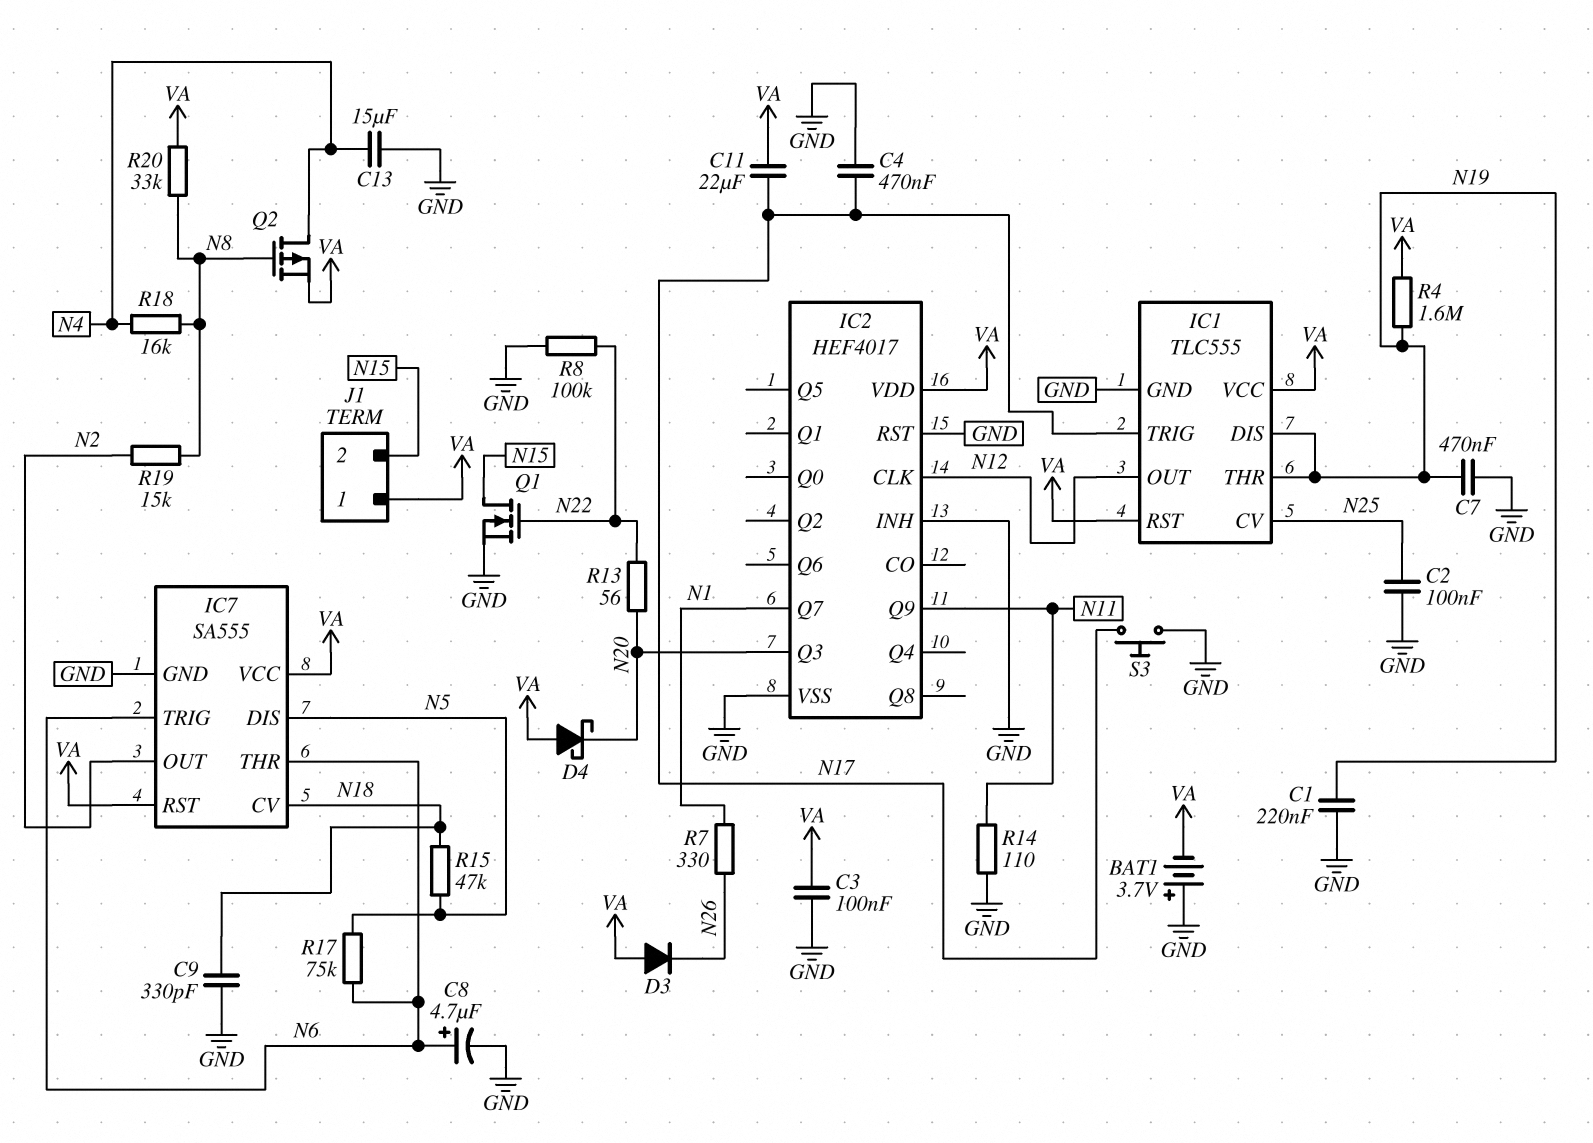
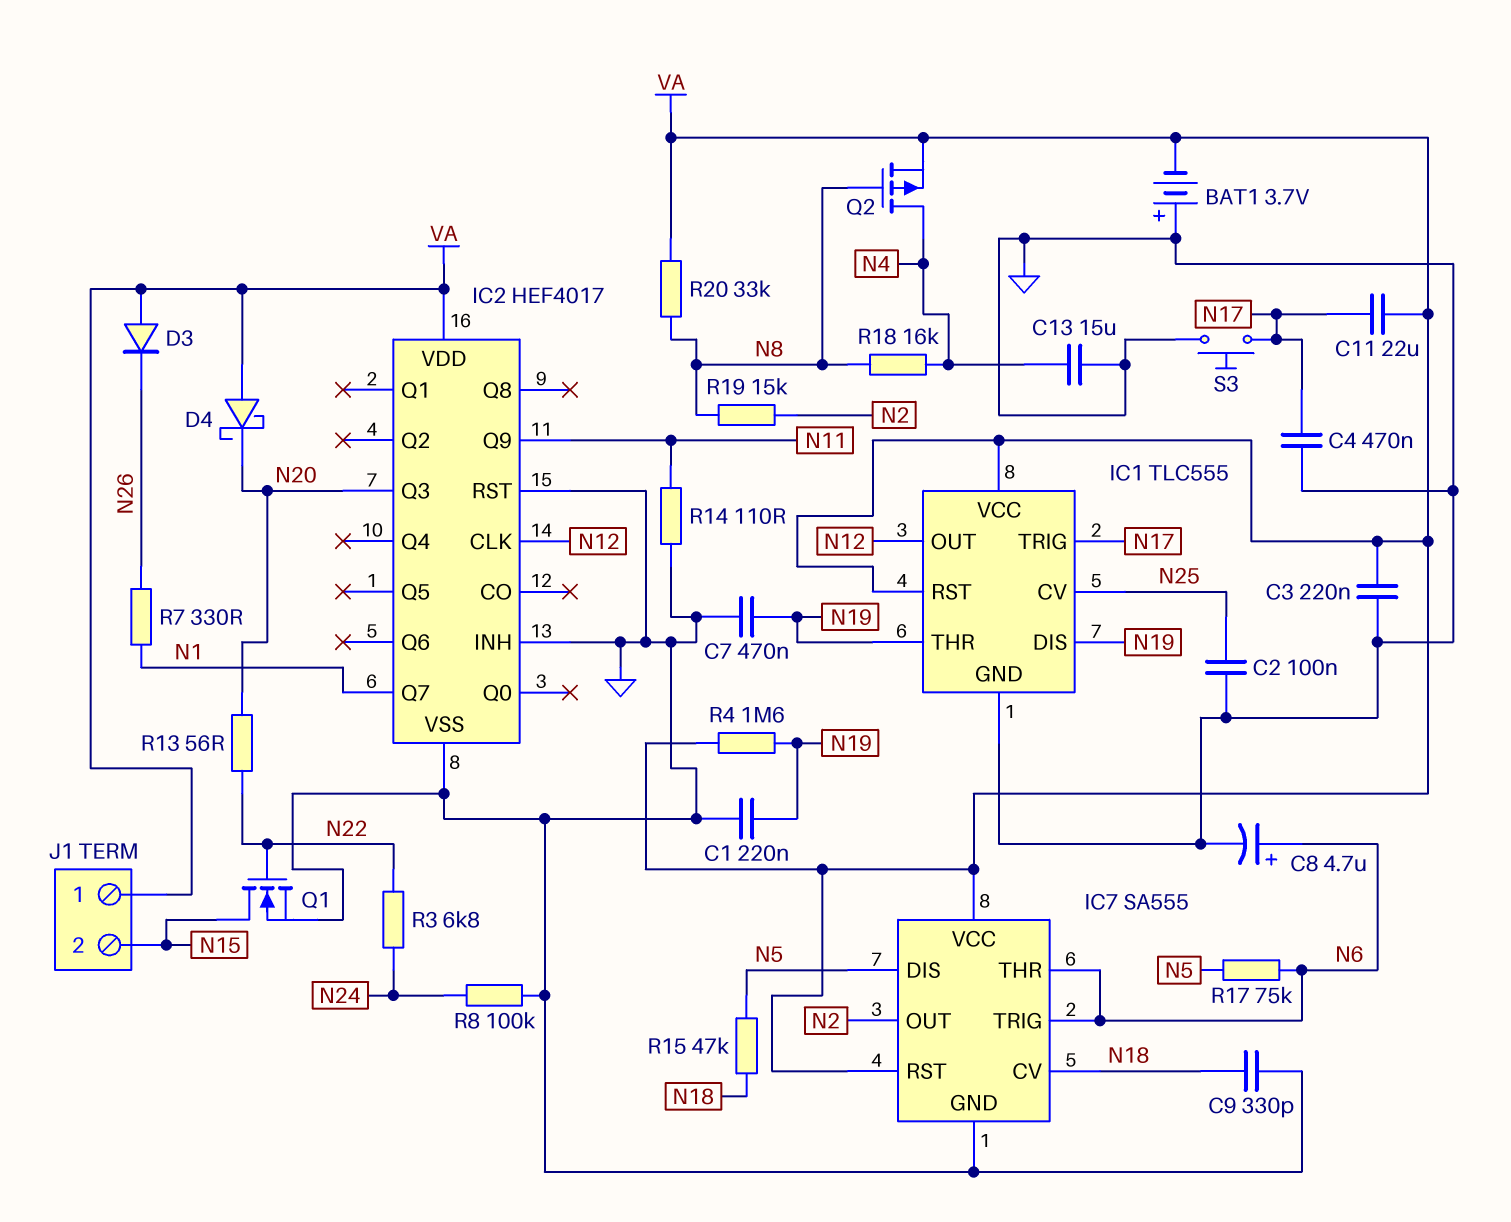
C3: 100nF (GND, VA) -> 220nF (GND, VA)
R3: none -> 6.8k (N22, N24)
R8: 100k (GND, N22) -> 100k (GND, N24)

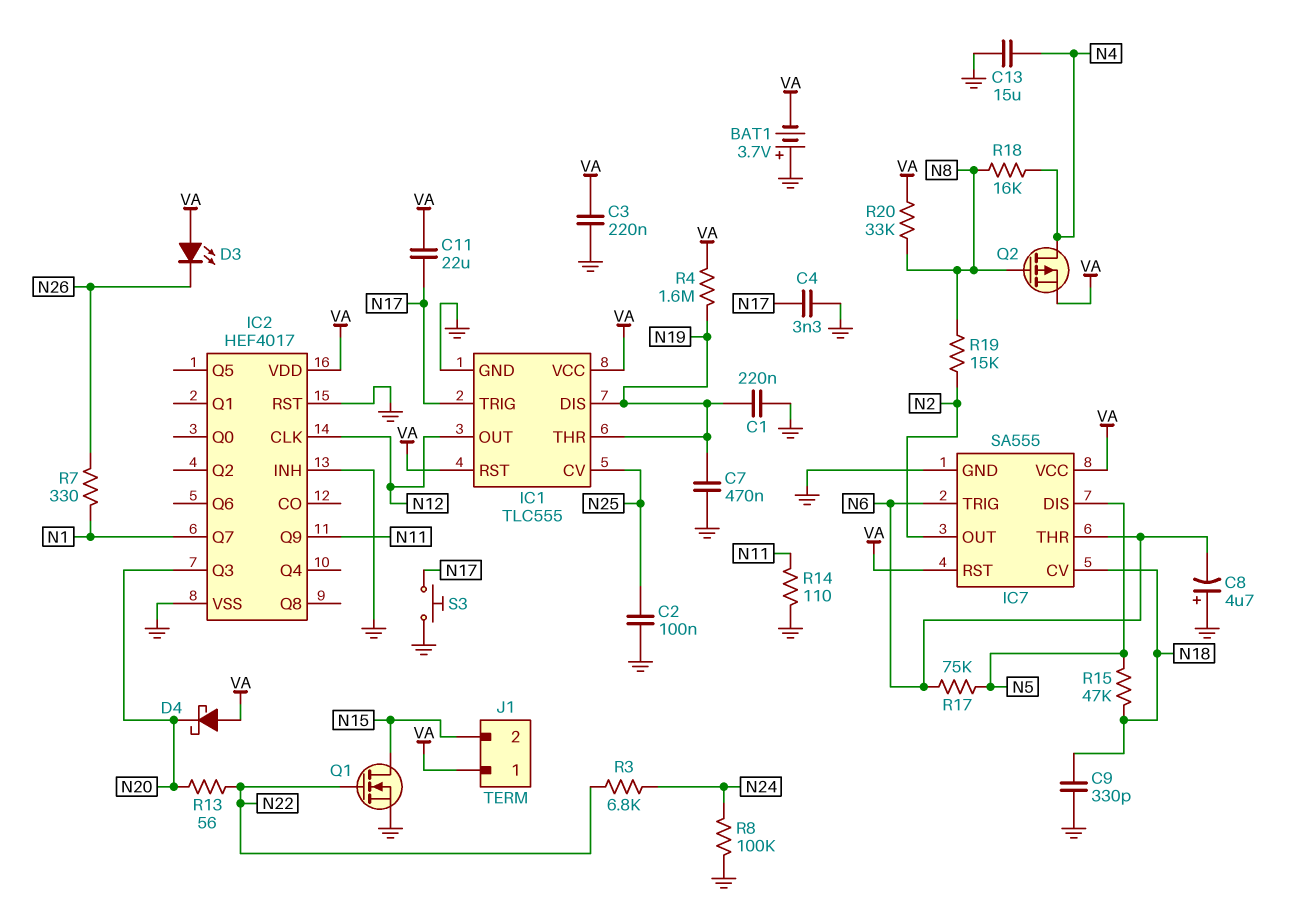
C4: 470nF (GND, N17) -> 3.3nF (GND, N17)
C8: 4.7uF (plus N6, minus GND) -> 4.7uF (plus GND, minus N6)
D3: diode (A VA, K N26) -> LED (A VA, K N26)

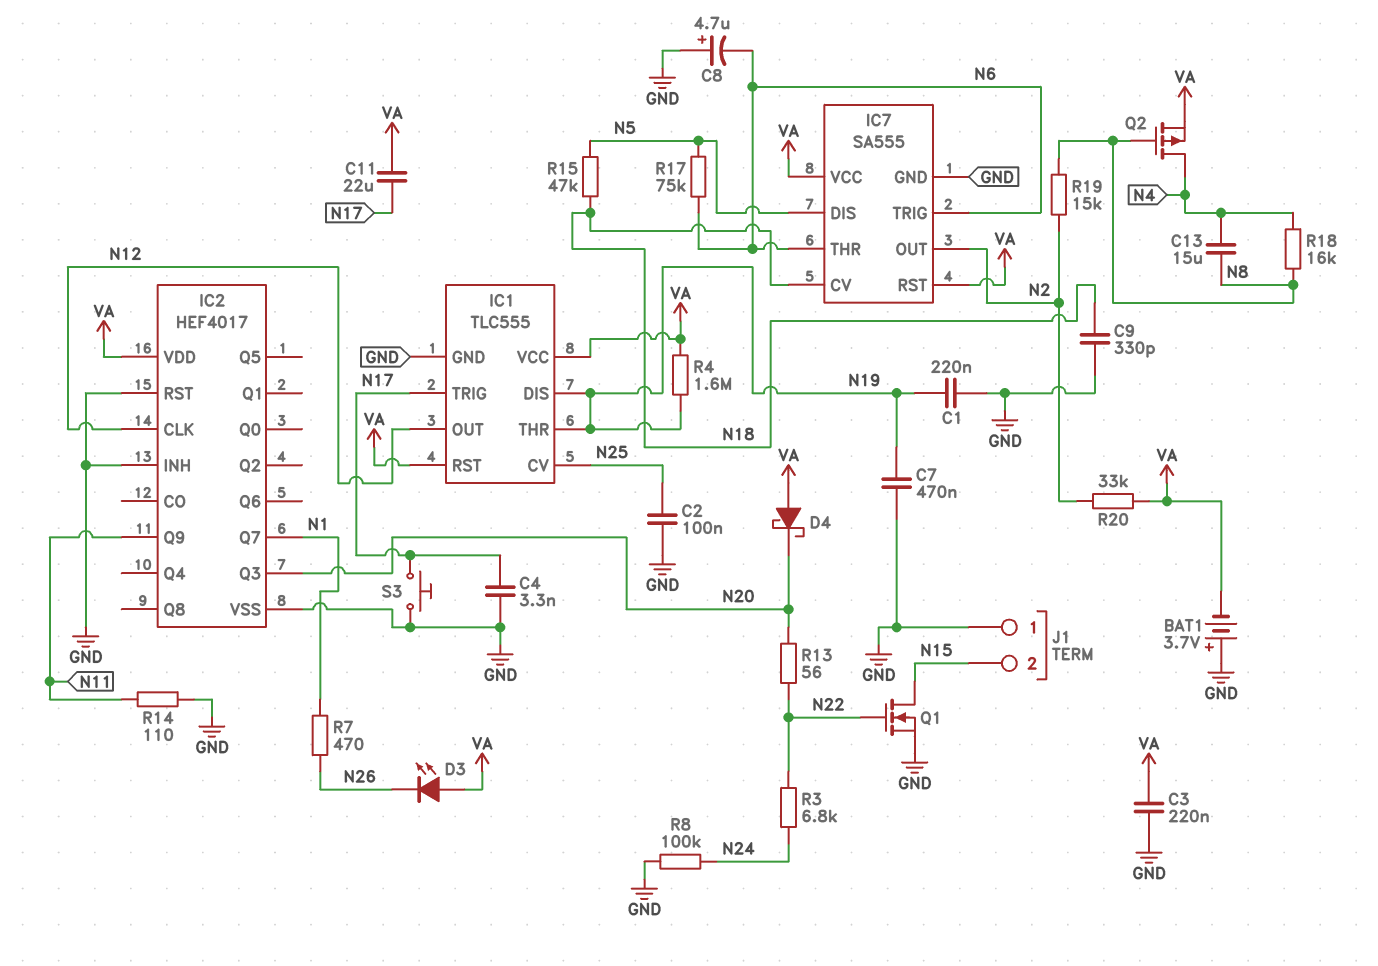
C13: 15uF (GND, N4) -> 15uF (N4, N8)
J1 pin 1: VA -> GND
R7: 330 (N1, N26) -> 470 (N1, N26)
R20: 33k (N8, VA) -> 33k (N2, VA)

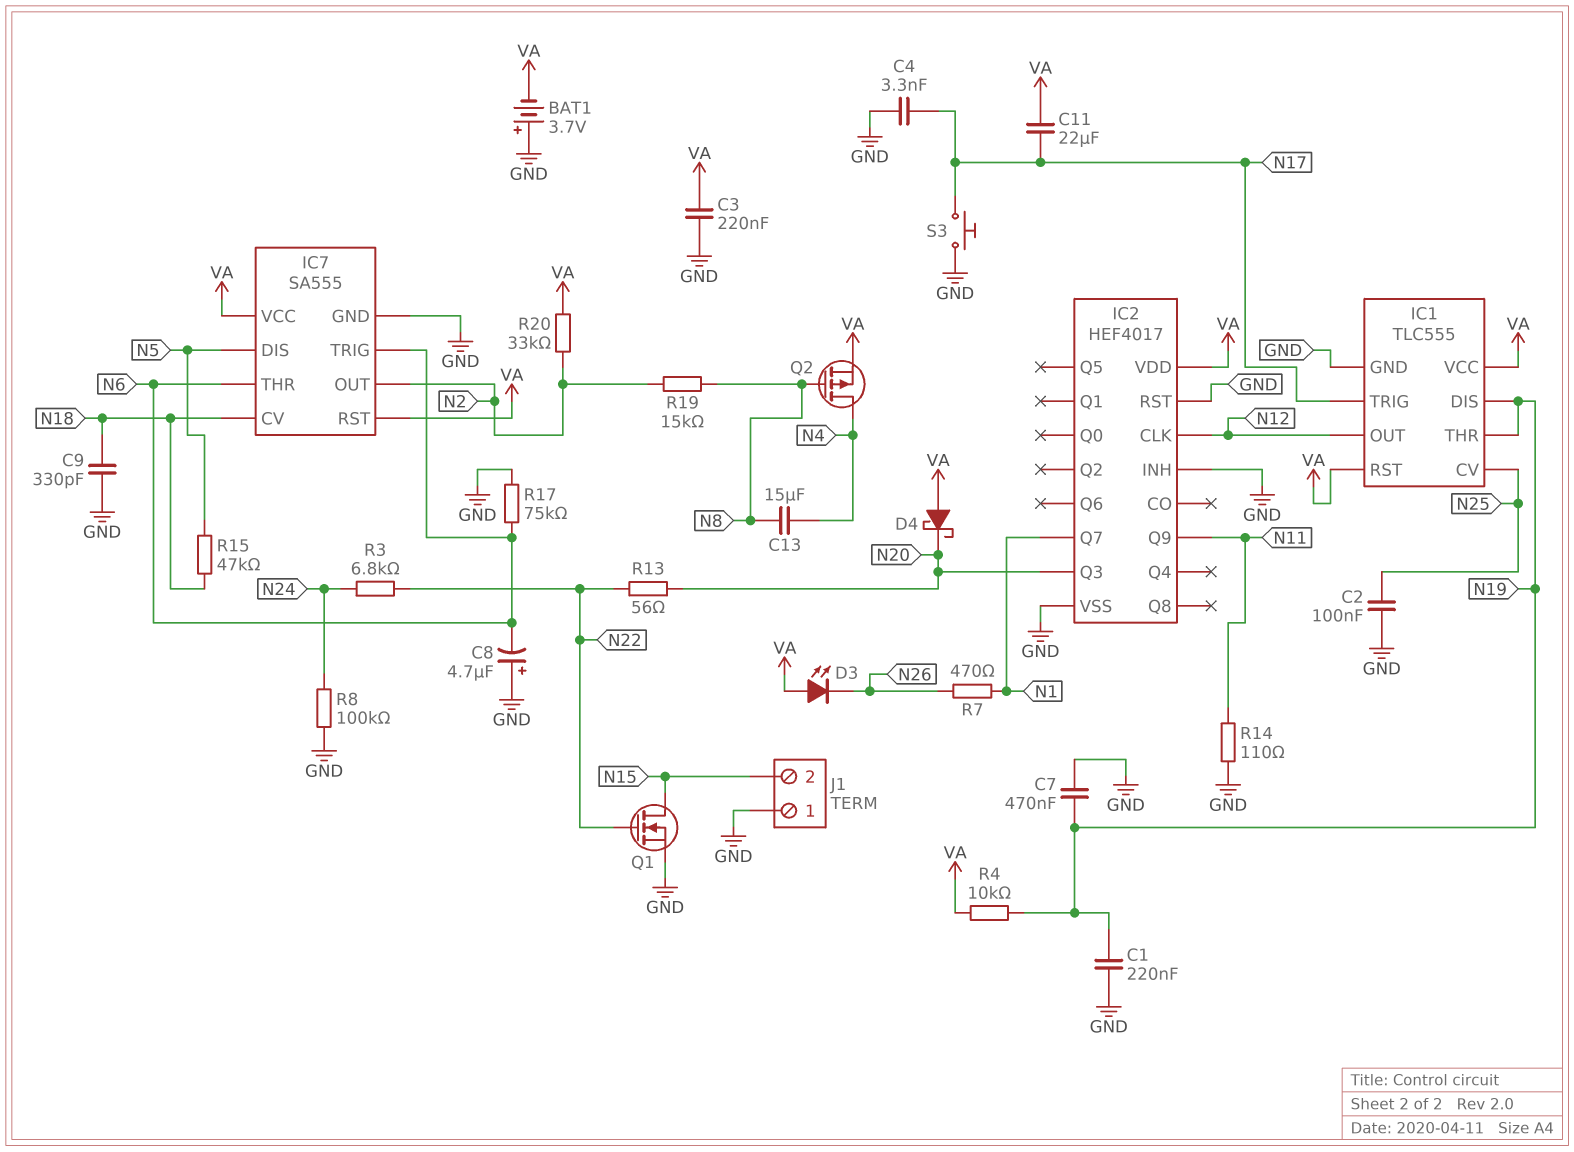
R4: 1.6M (N19, VA) -> 10k (N19, VA)
R17: 75k (N5, N6) -> 75k (GND, N6)
R18: 16k (N4, N8) -> none

